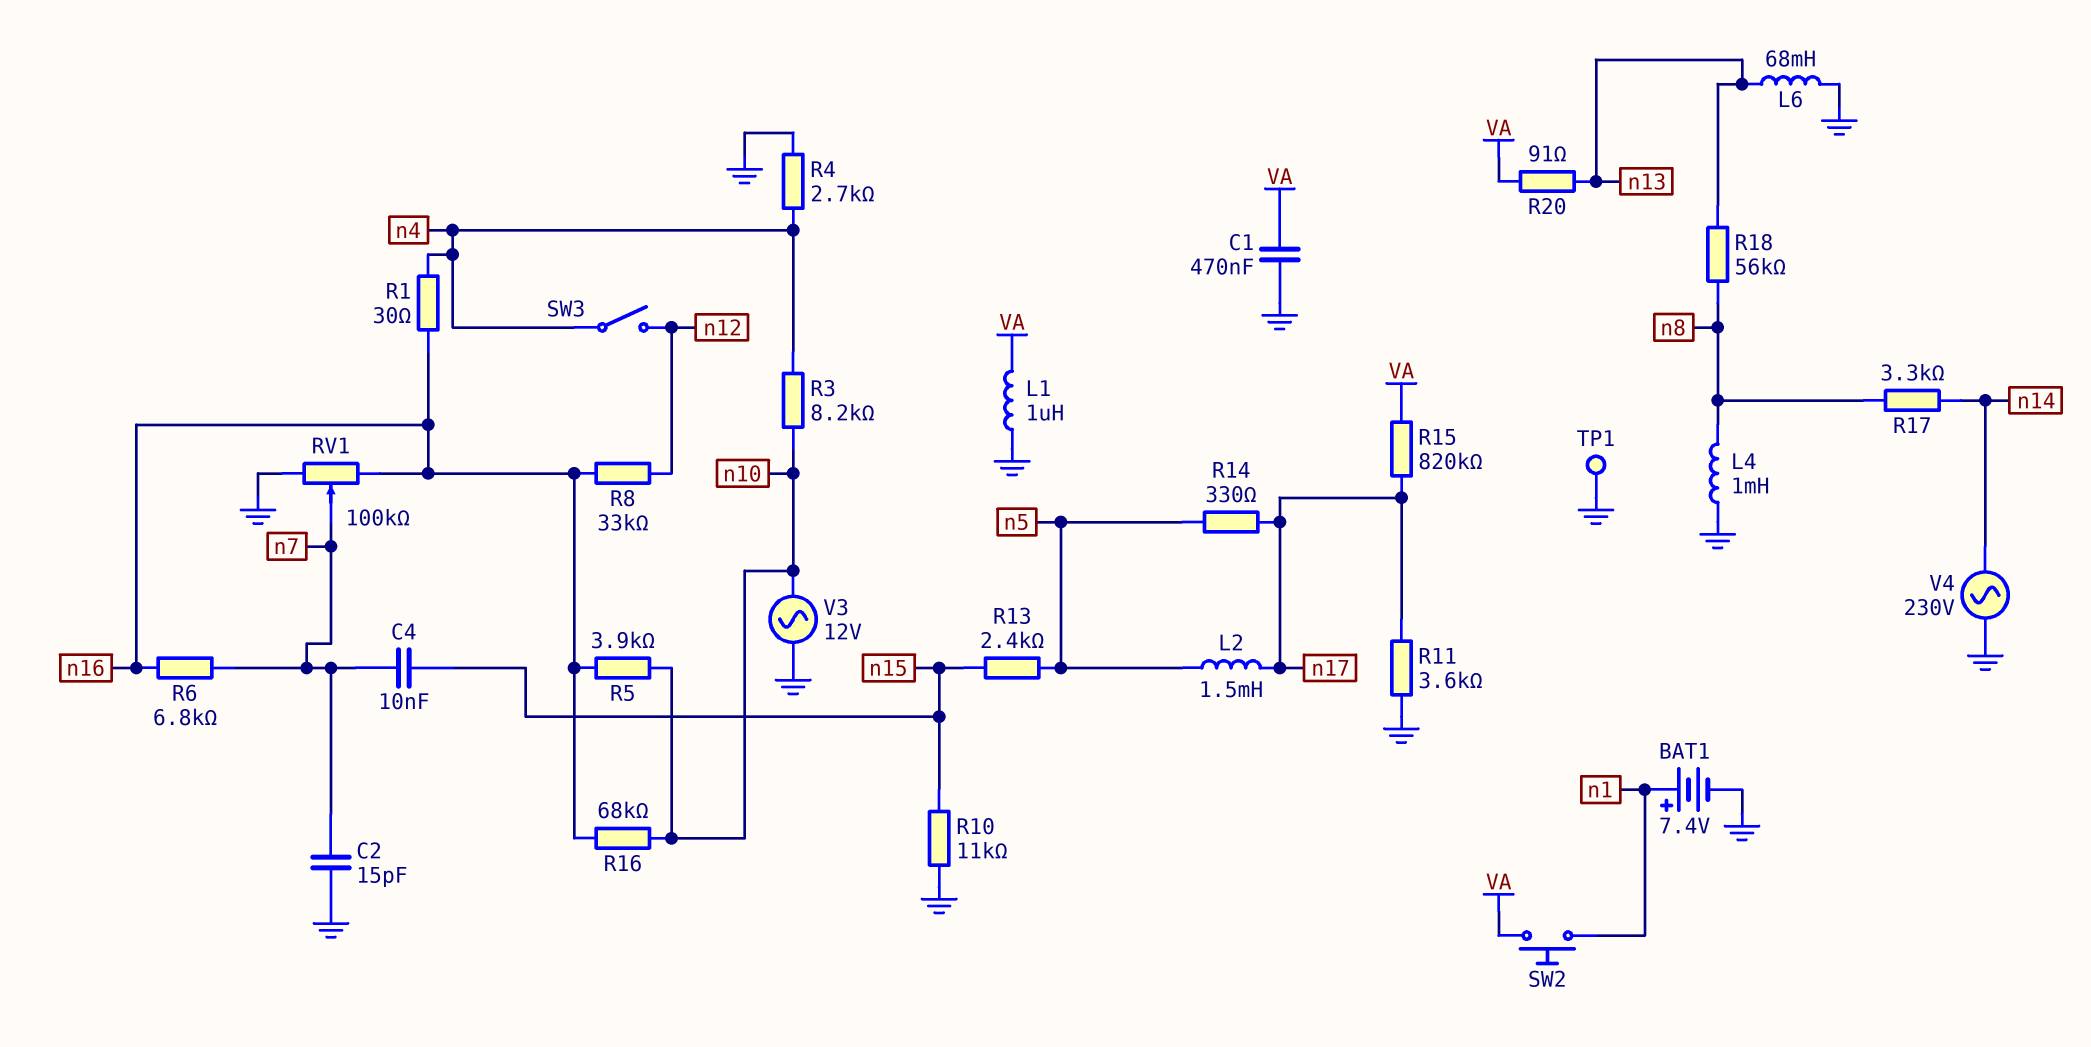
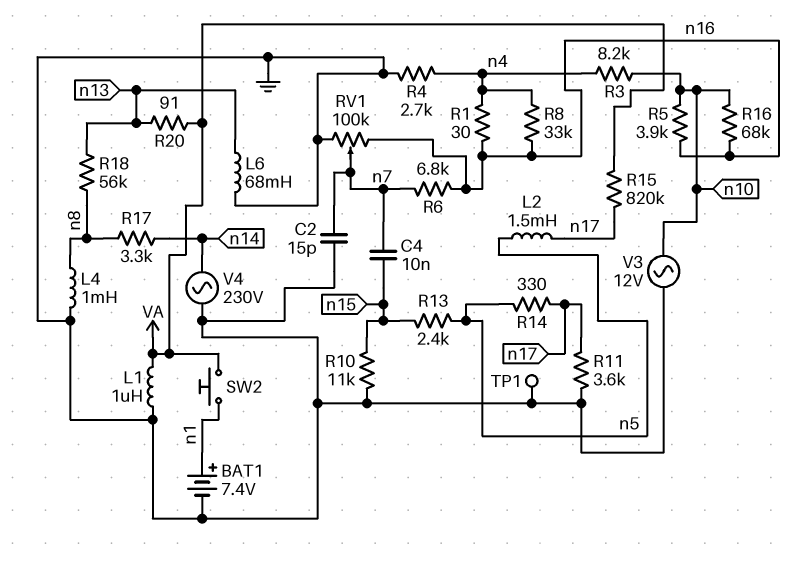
C1: 470nF (GND, VA) -> none
R8: 33k (n12, n16) -> 33k (n4, n16)
SW3: switch (n4, n12) -> none

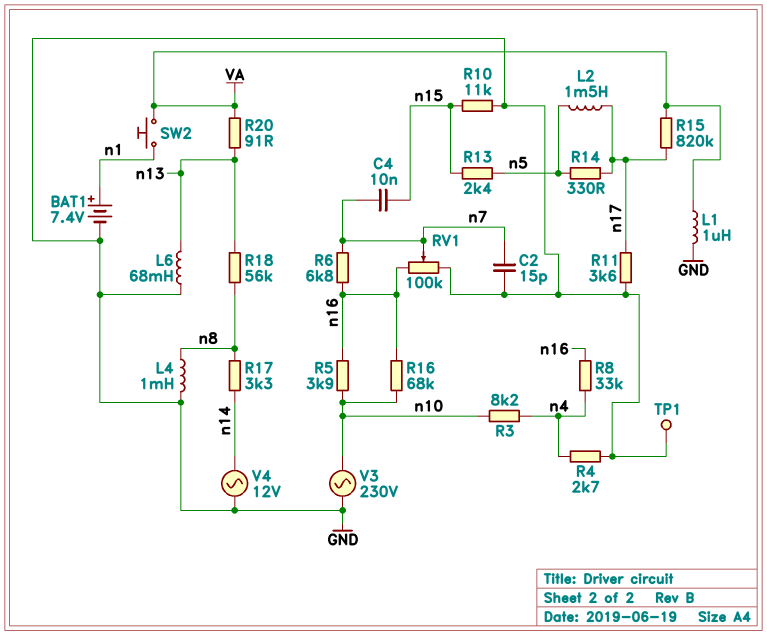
R1: 30 (n4, n16) -> none
V3: AC 12V (GND, n10) -> AC 230V (GND, n10)
V4: AC 230V (GND, n14) -> AC 12V (GND, n14)

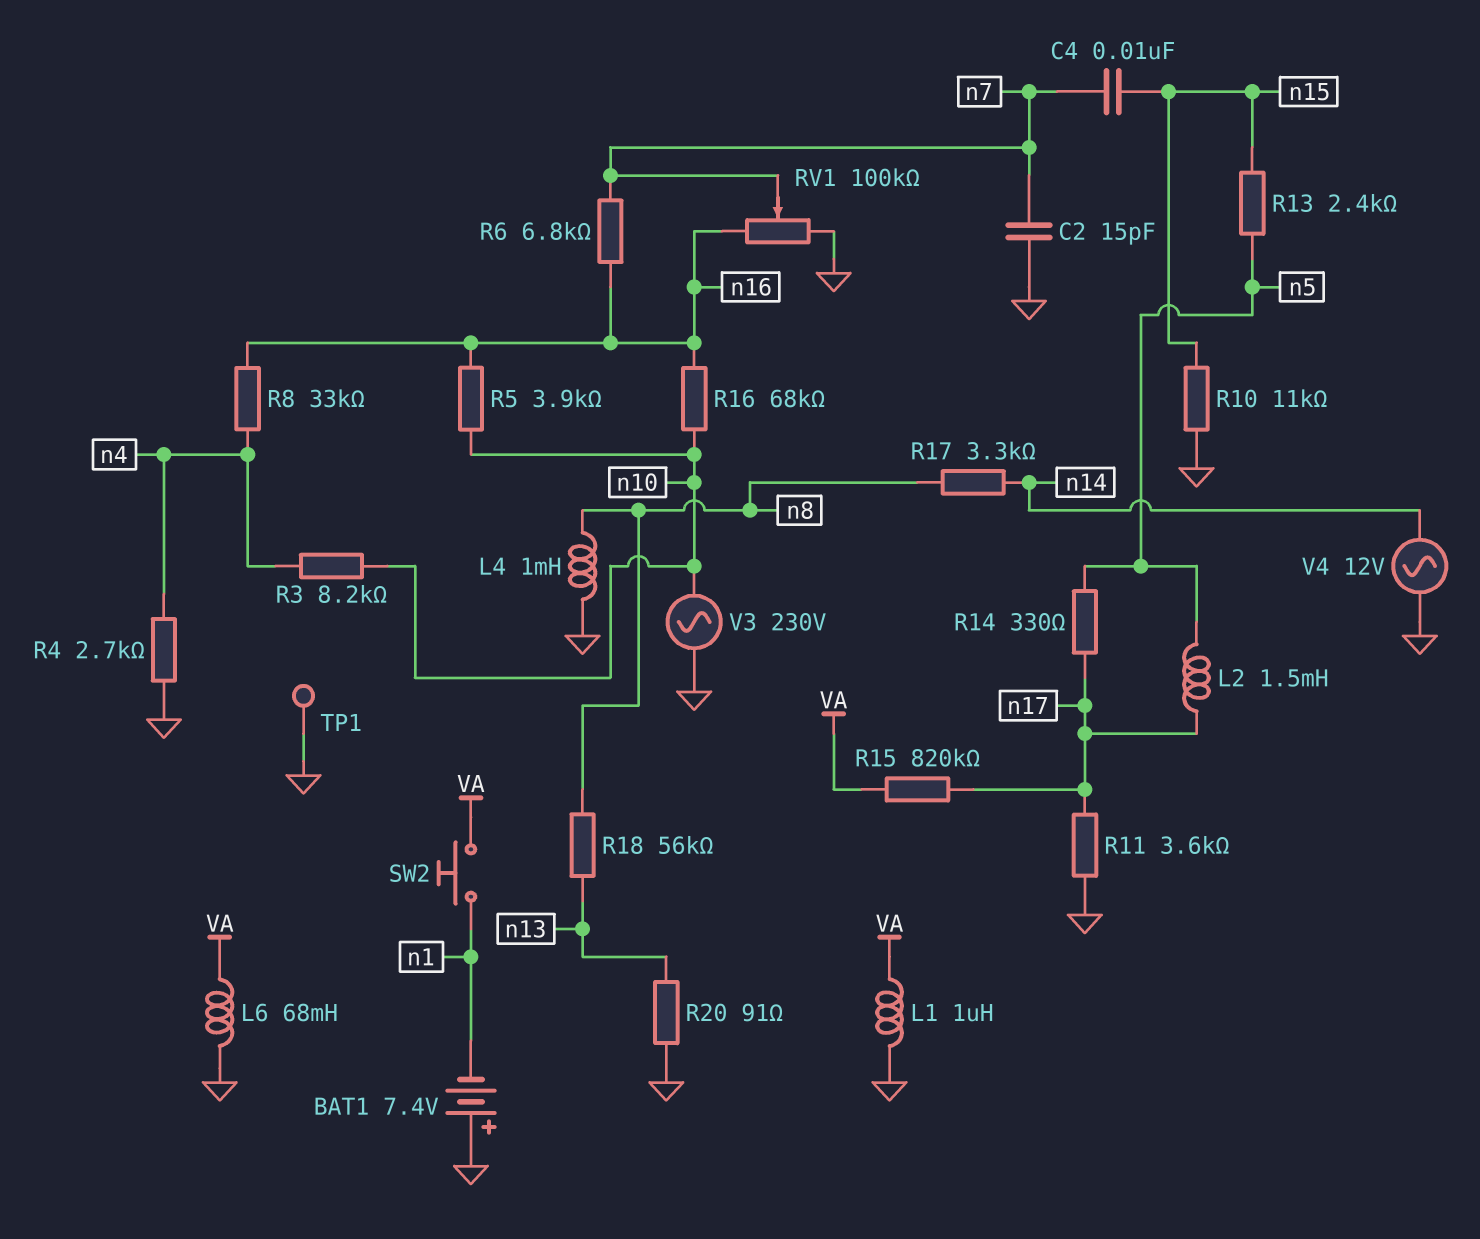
BAT1: 7.4V (plus n1, minus GND) -> 7.4V (plus GND, minus n1)
L6: 68mH (GND, n13) -> 68mH (GND, VA)
R20: 91 (VA, n13) -> 91 (GND, n13)

